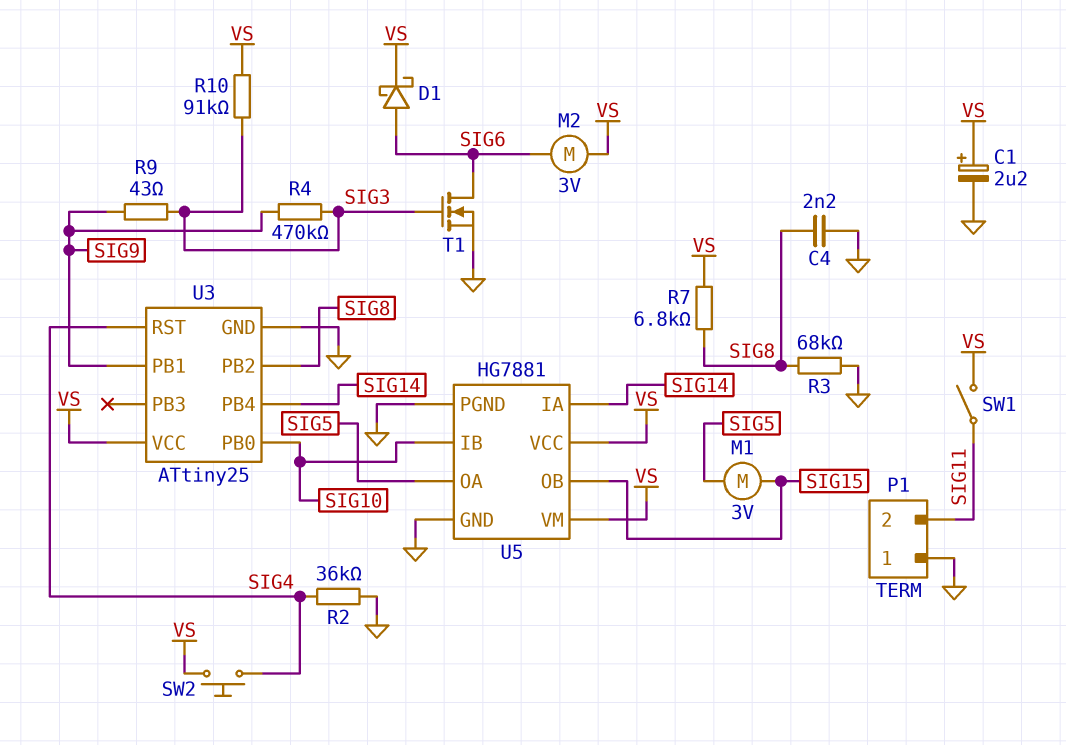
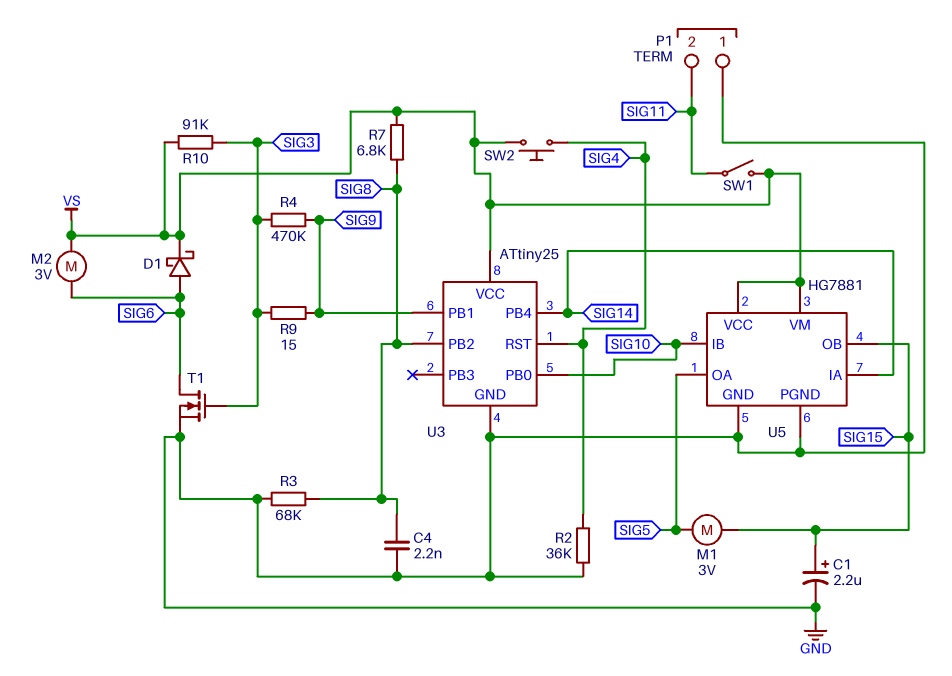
C1: 2.2uF (plus VS, minus GND) -> 2.2uF (plus SIG15, minus GND)
R9: 43 (SIG3, SIG9) -> 15 (SIG3, SIG9)

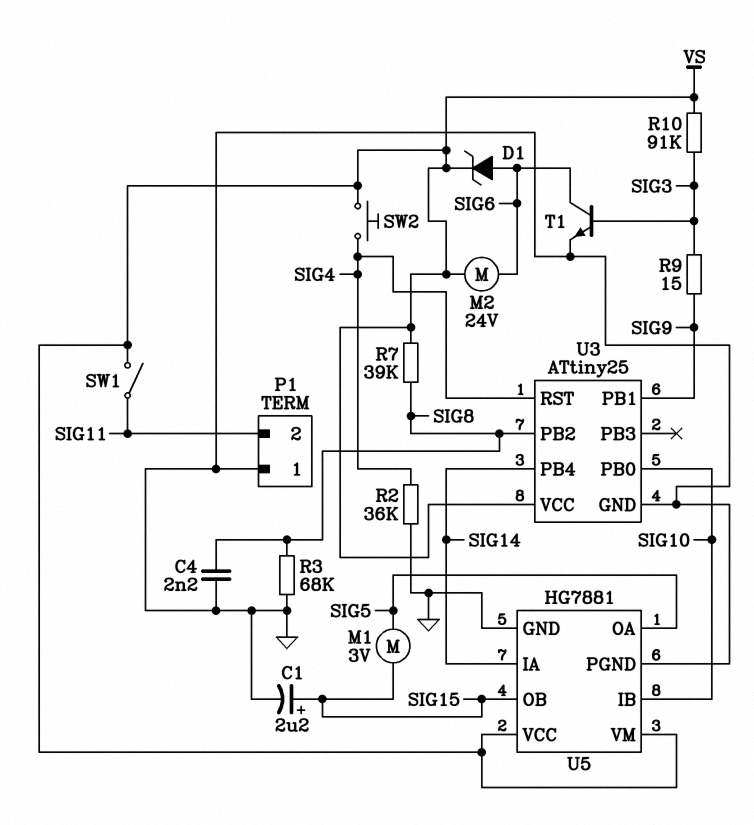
D1: schottky (A SIG6, K VS) -> zener (A SIG6, K VS)
M2: motor 3V (SIG6, VS) -> motor 24V (SIG6, VS)
R4: 470k (SIG3, SIG9) -> none
R7: 6.8k (SIG8, VS) -> 39k (SIG8, VS)
T1: NMOS (G SIG3, D SIG6, S GND) -> NPN (B SIG3, C SIG6, E GND)

